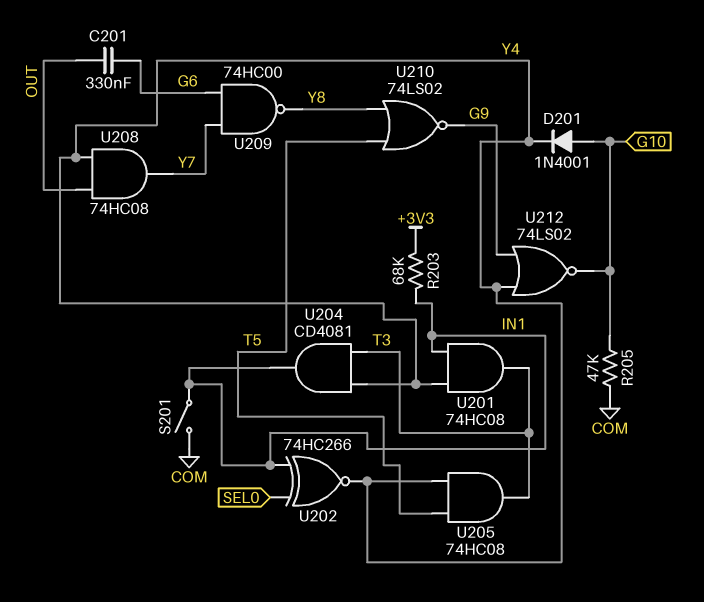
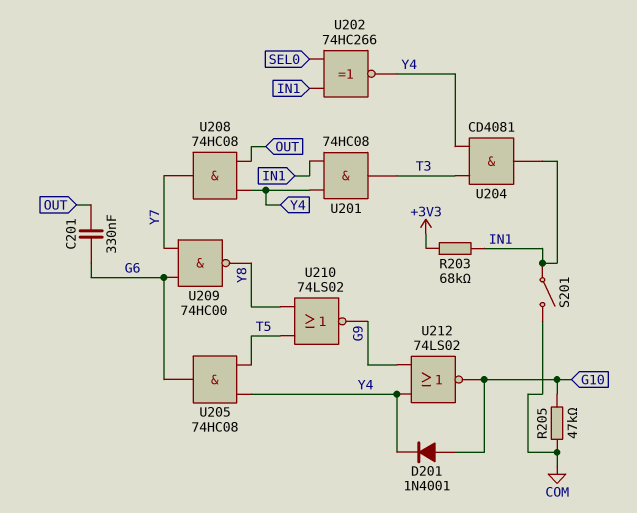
U205: AND 74HC08 (in T5, in Y4, out T3) -> AND 74HC08 (in T5, in Y4, out G6)

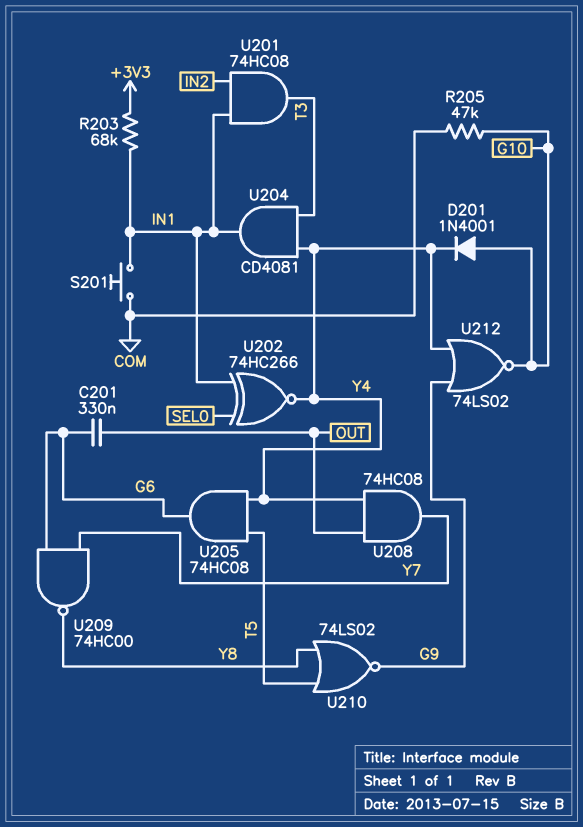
S201: switch (COM, IN1) -> button (COM, IN1)
U201: AND 74HC08 (in IN1, in Y4, out T3) -> AND 74HC08 (in IN1, in IN2, out T3)

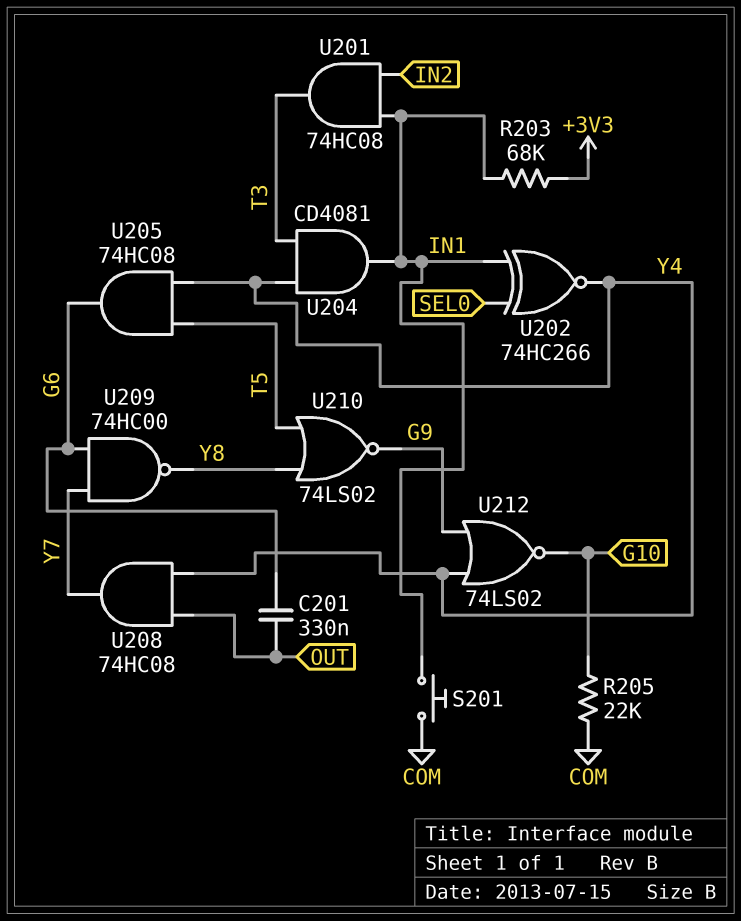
D201: diode 1N4001 (A G10, K Y4) -> none
R205: 47k (COM, G10) -> 22k (COM, G10)

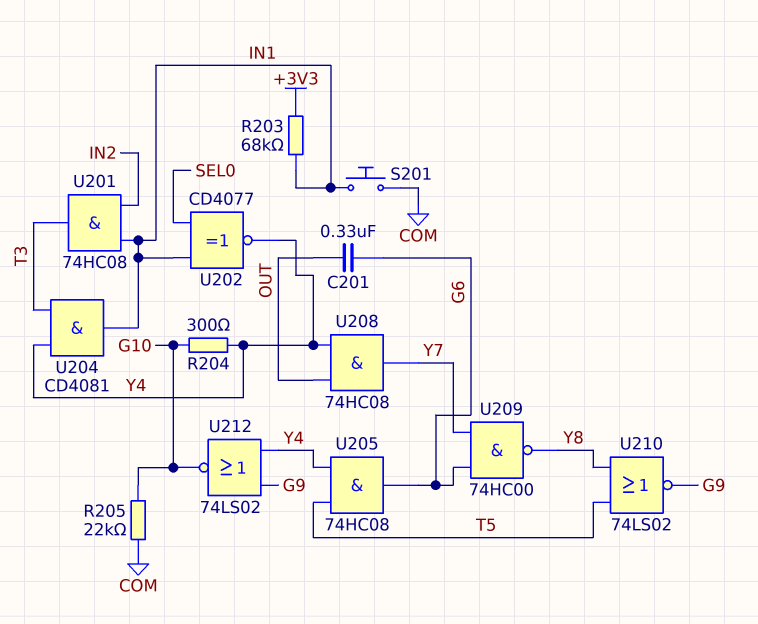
R204: none -> 300 (G10, Y4)
U202: XNOR 74HC266 (in IN1, in SEL0, out Y4) -> XNOR CD4077 (in IN1, in SEL0, out Y4)

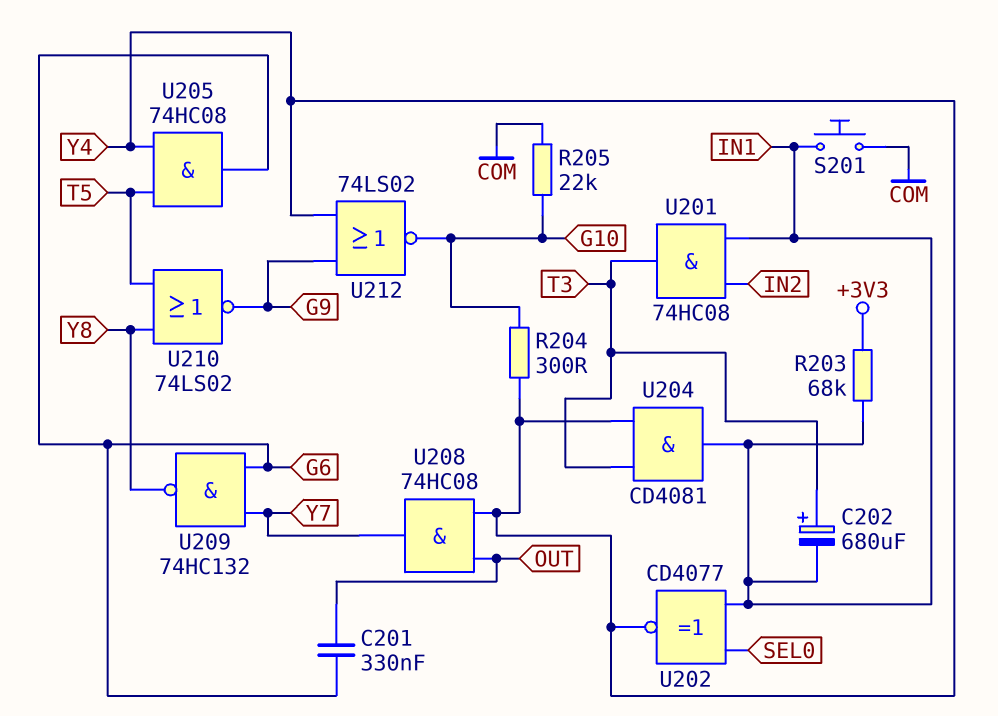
C202: none -> 680uF (plus T3, minus IN1)
U209: NAND 74HC00 (in G6, in Y7, out Y8) -> NAND 74HC132 (in G6, in Y7, out Y8)

